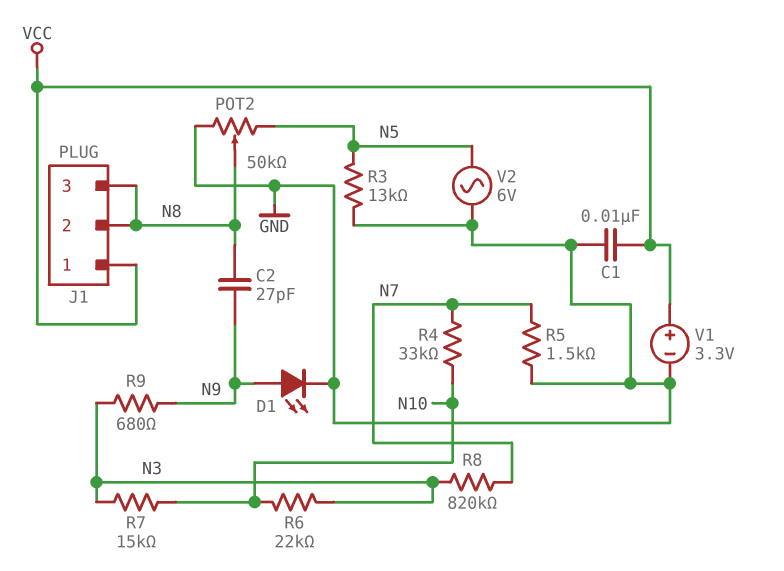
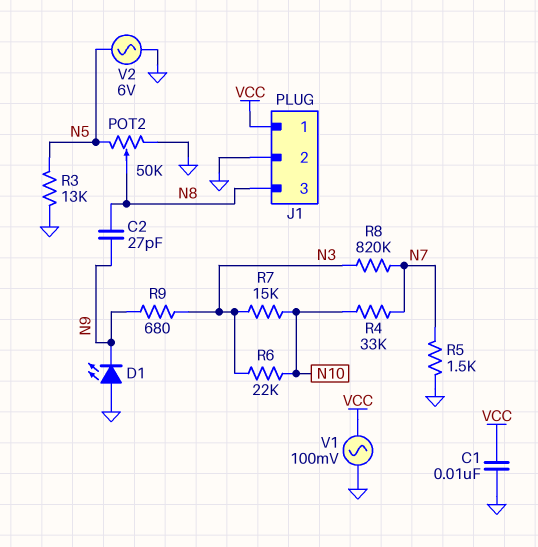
D1: LED (A N9, K GND) -> LED (A GND, K N9)
J1 pin 2: N8 -> GND
V1: 3.3V (plus VCC, minus GND) -> AC 100mV (GND, VCC)

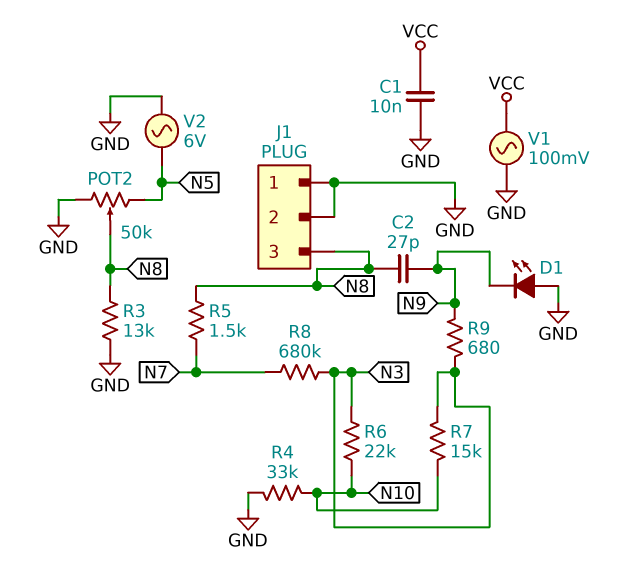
J1 pin 1: VCC -> GND
R3: 13k (GND, N5) -> 13k (GND, N8)
R4: 33k (N7, N10) -> 33k (GND, N10)
R5: 1.5k (GND, N7) -> 1.5k (N7, N8)
R8: 820k (N3, N7) -> 680k (N3, N7)

